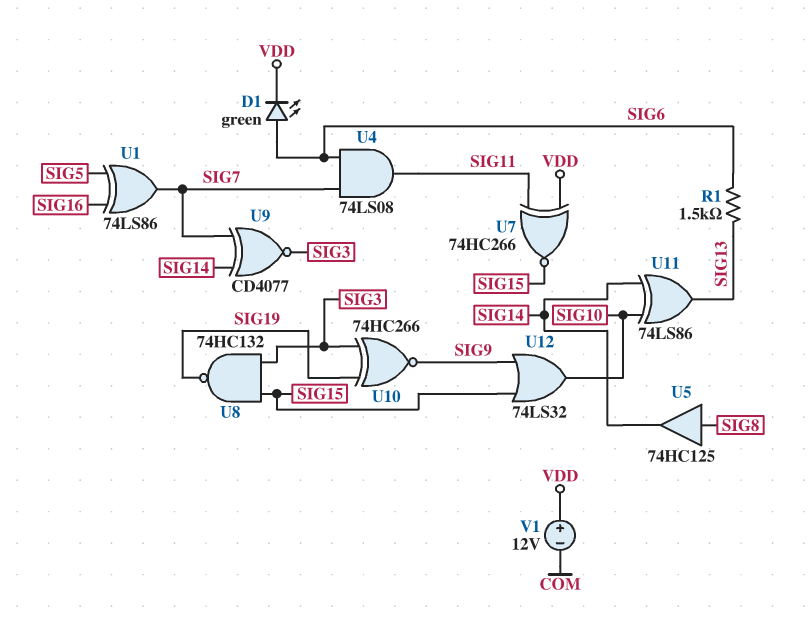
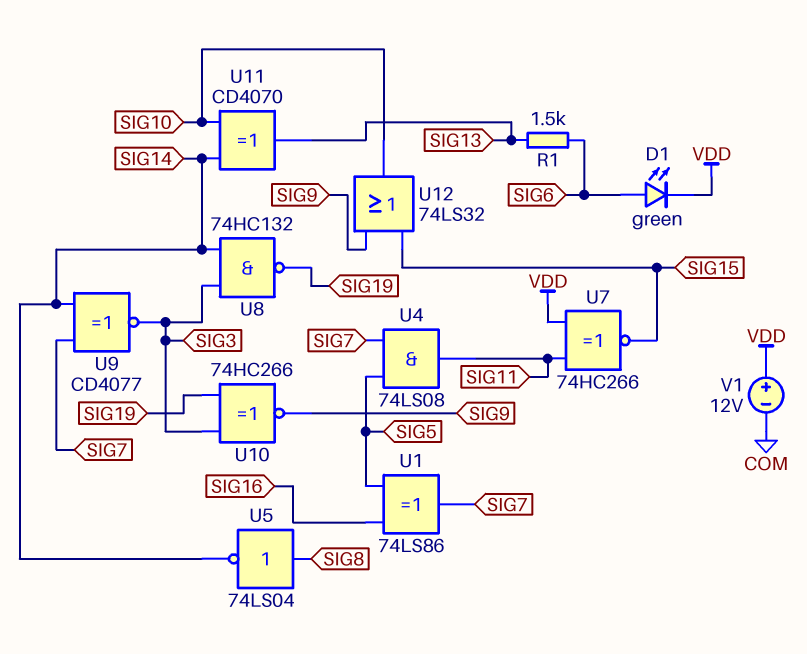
U4: AND 74LS08 (in SIG6, in SIG7, out SIG11) -> AND 74LS08 (in SIG5, in SIG7, out SIG11)
U5: buffer 74HC125 (in SIG8, out SIG14) -> NOT 74LS04 (in SIG8, out SIG14)
U8: NAND 74HC132 (in SIG3, in SIG15, out SIG19) -> NAND 74HC132 (in SIG3, in SIG14, out SIG19)
U11: XOR 74LS86 (in SIG10, in SIG14, out SIG13) -> XOR CD4070 (in SIG10, in SIG14, out SIG13)

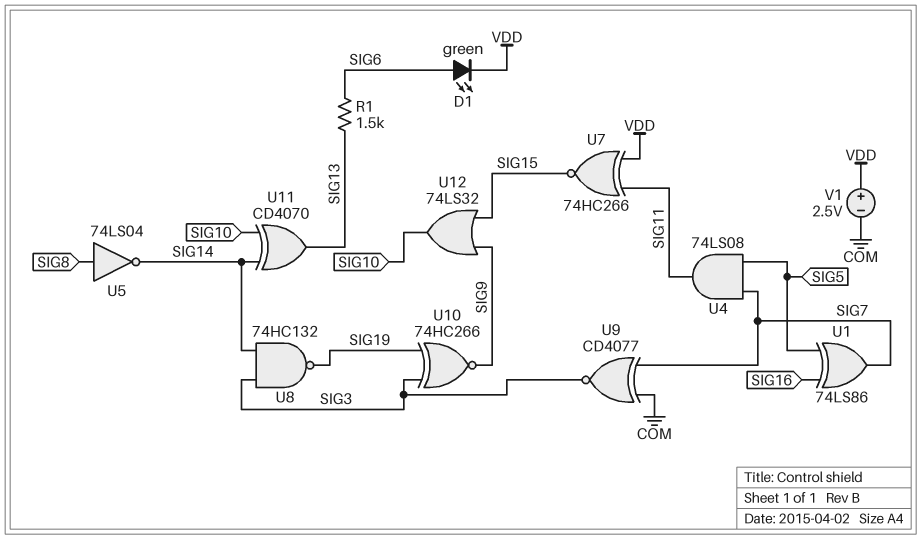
U9: XNOR CD4077 (in SIG7, in SIG14, out SIG3) -> XNOR CD4077 (in COM, in SIG7, out SIG3)
V1: 12V (plus VDD, minus COM) -> 2.5V (plus VDD, minus COM)

